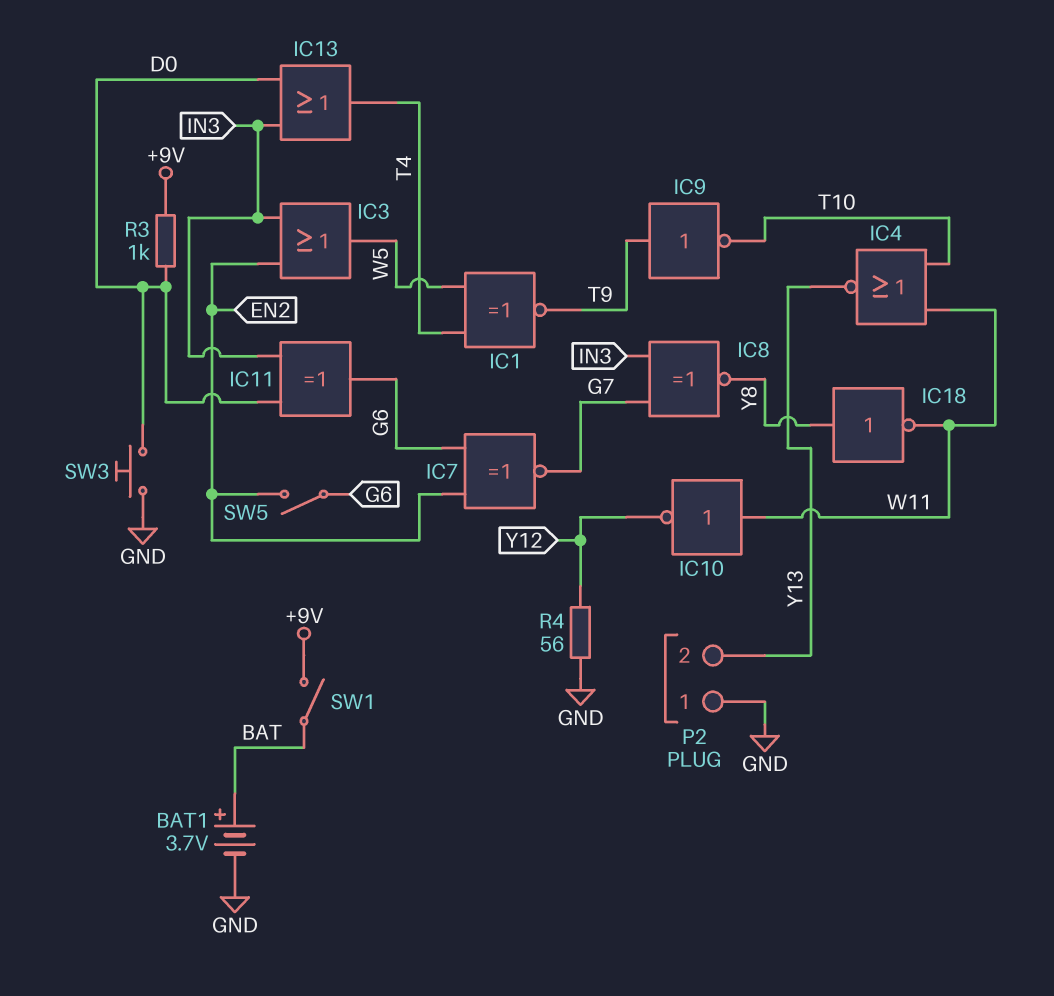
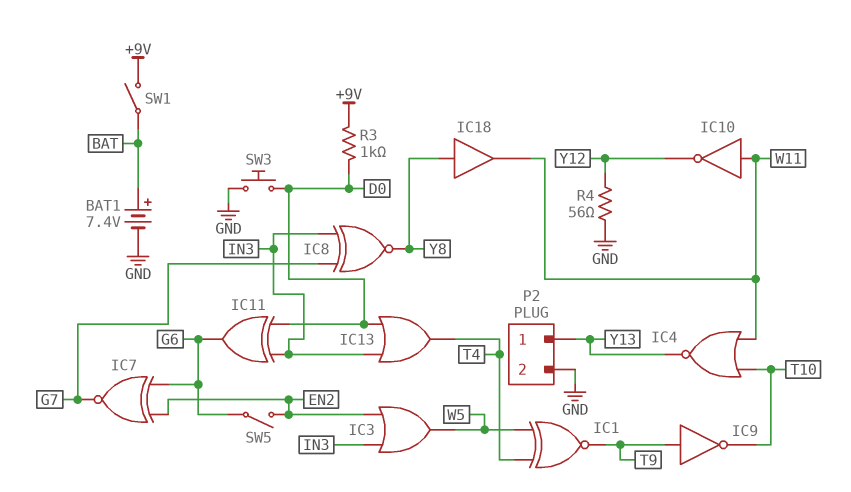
BAT1: 3.7V (plus BAT, minus GND) -> 7.4V (plus BAT, minus GND)
IC18: NOT (in Y8, out W11) -> buffer (in Y8, out W11)
P2 pin 1: GND -> Y13
P2 pin 2: Y13 -> GND

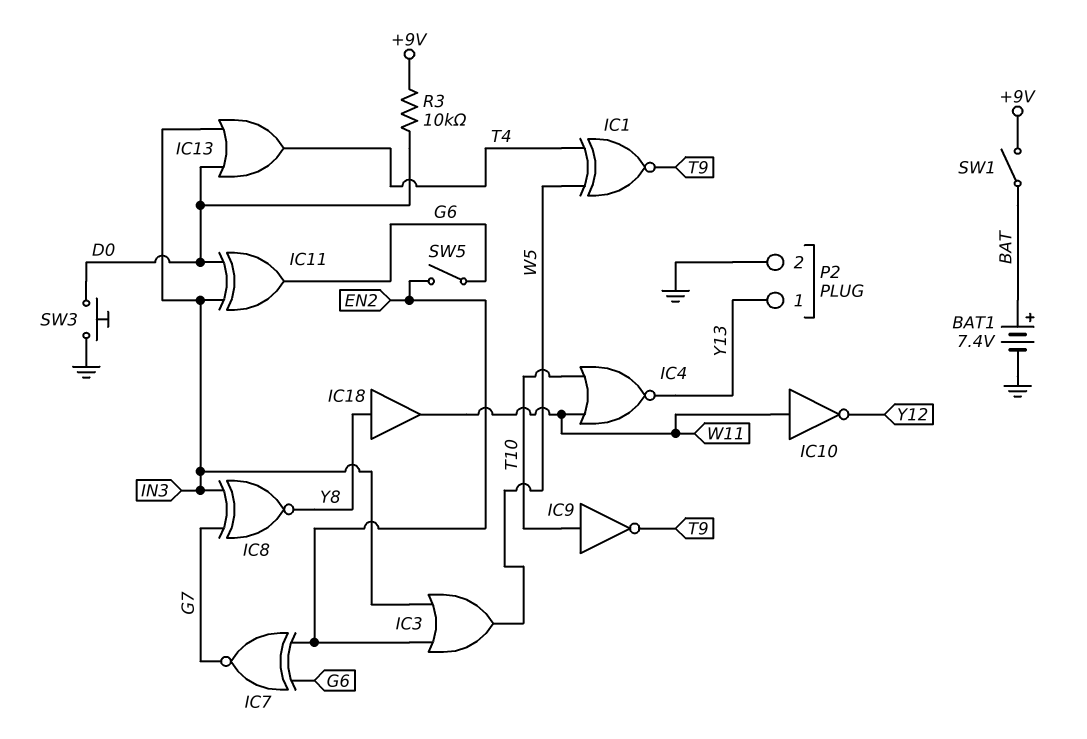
IC9: NOT (in T9, out T10) -> NOT (in T10, out T9)
R3: 1k (+9V, D0) -> 10k (+9V, D0)
R4: 56 (GND, Y12) -> none

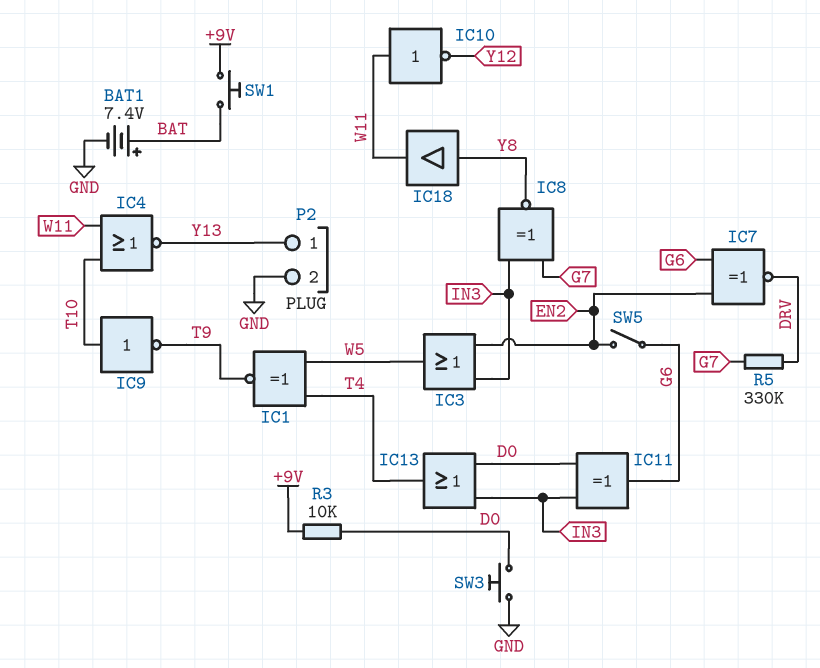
IC7: XNOR (in EN2, in G6, out G7) -> XNOR (in EN2, in G6, out DRV)
R5: none -> 330k (DRV, G7)
SW1: switch (+9V, BAT) -> button (+9V, BAT)

